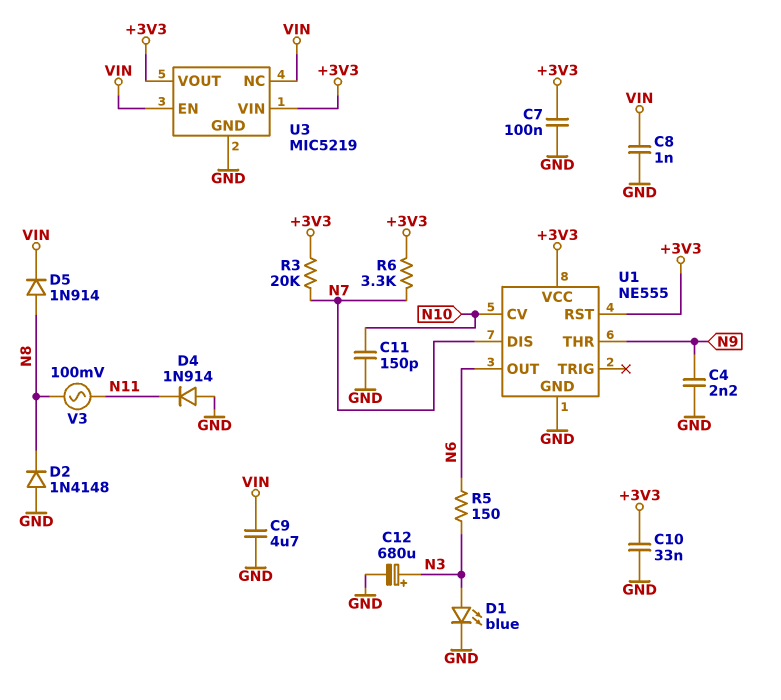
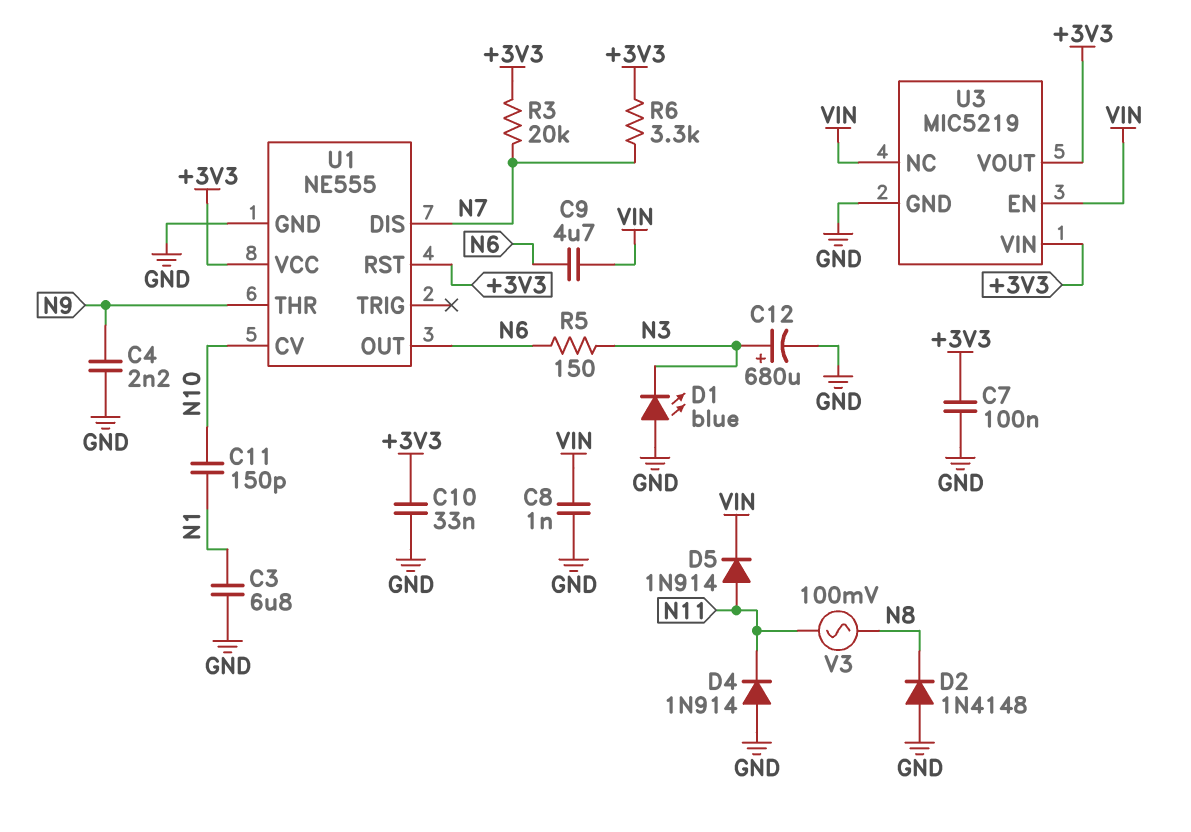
C3: none -> 6.8uF (GND, N1)
C9: 4.7uF (GND, VIN) -> 4.7uF (N6, VIN)
C11: 150pF (GND, N10) -> 150pF (N1, N10)
D1: LED blue (A N3, K GND) -> LED blue (A GND, K N3)
D5: diode 1N914 (A N8, K VIN) -> diode 1N914 (A N11, K VIN)

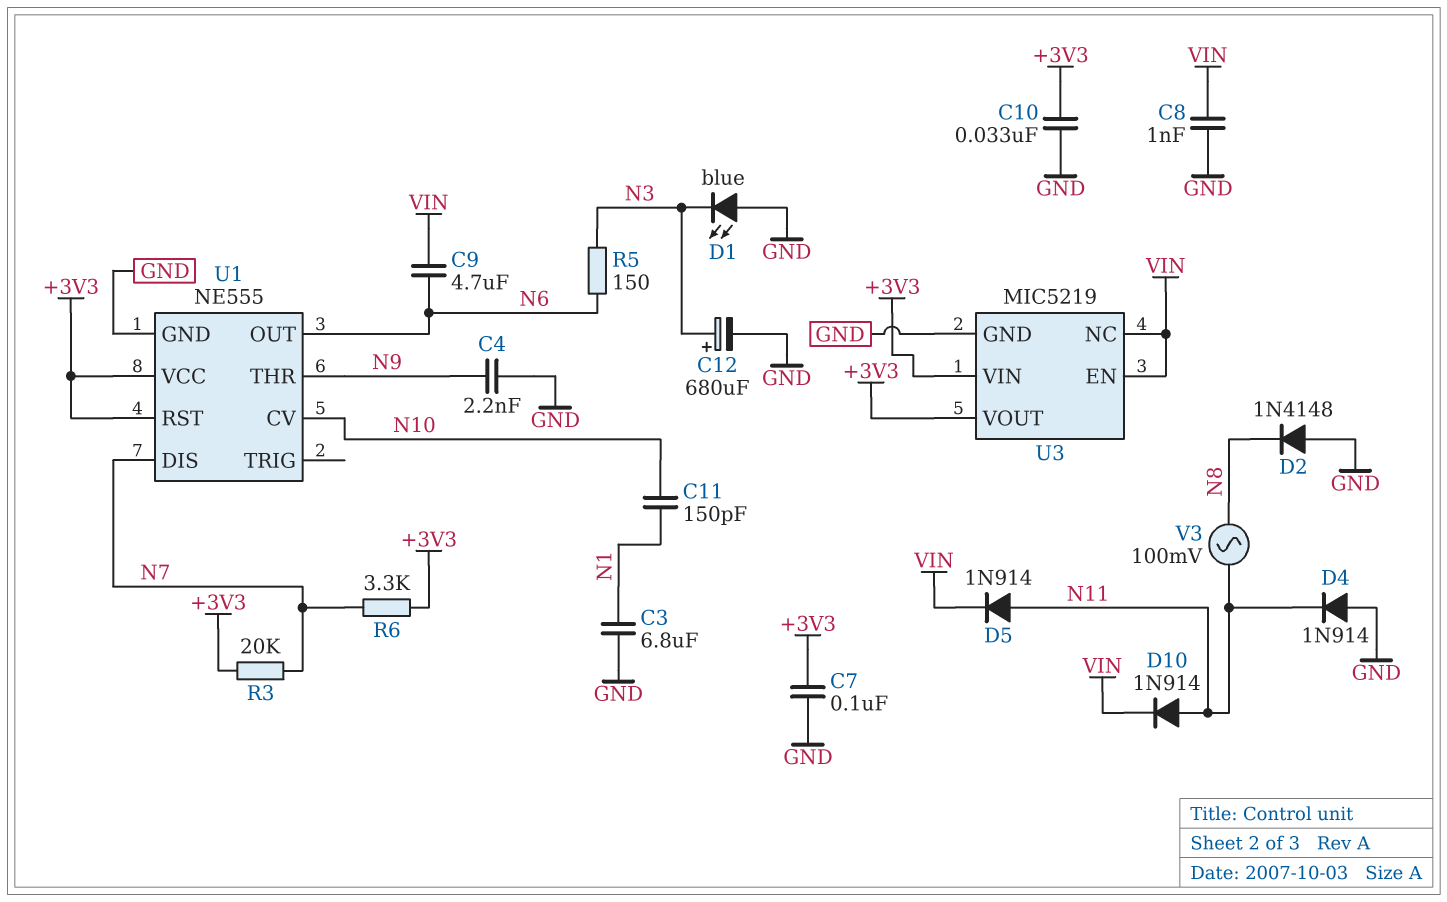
D10: none -> diode 1N914 (A N11, K VIN)

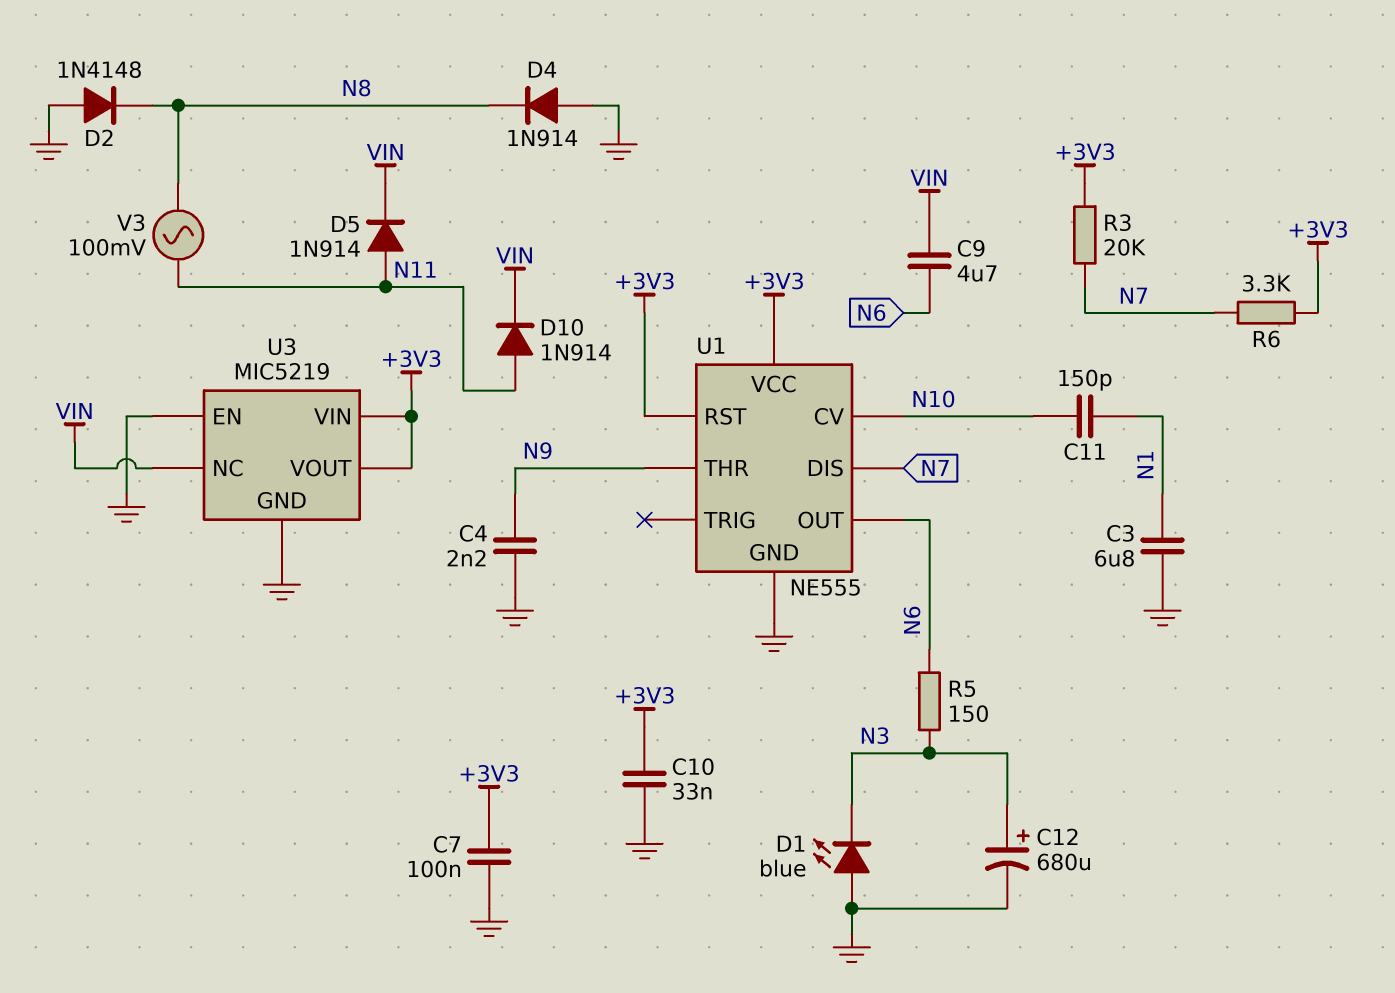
C8: 1nF (GND, VIN) -> none
D4: diode 1N914 (A GND, K N11) -> diode 1N914 (A GND, K N8)
U3 pin EN: VIN -> GND

